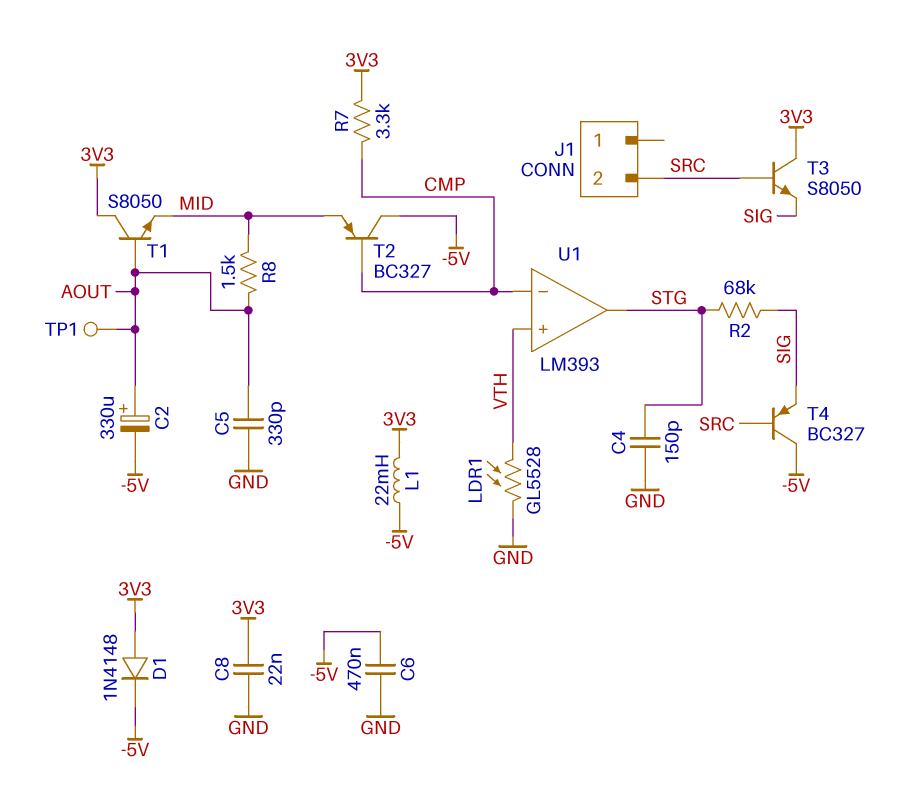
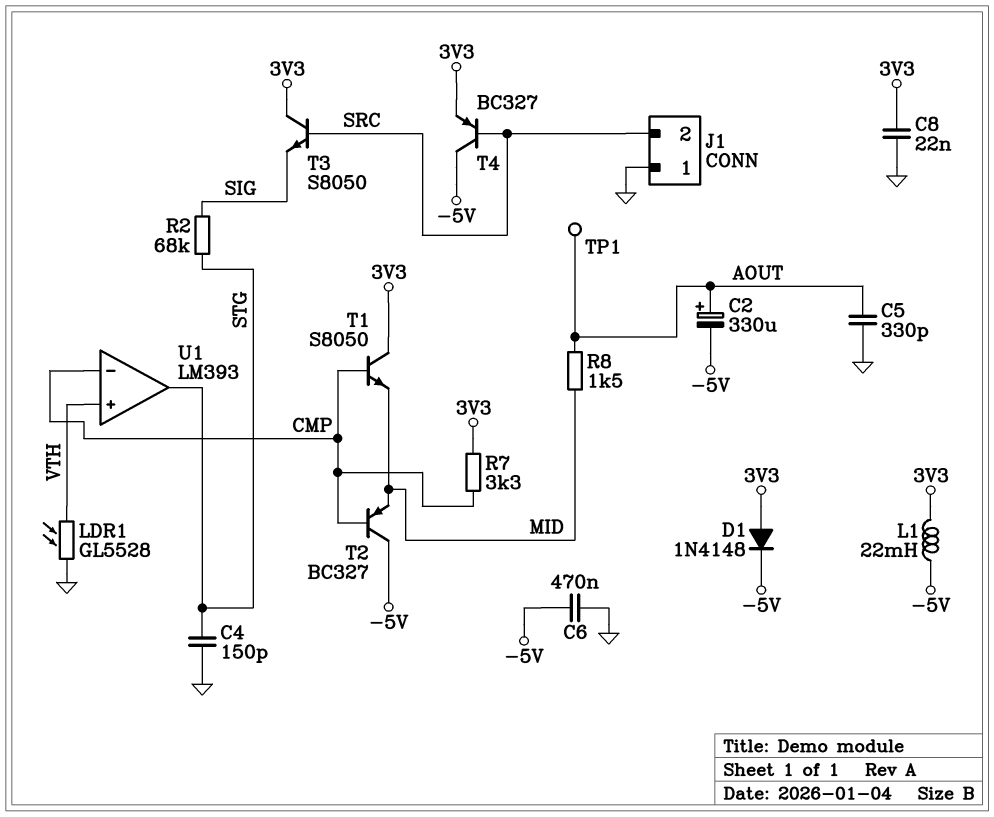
J1 pin 1: none -> GND
T1: NPN S8050 (B AOUT, C 3V3, E MID) -> NPN S8050 (B CMP, C 3V3, E MID)
T4: PNP BC327 (B SRC, C -5V, E SIG) -> PNP BC327 (B SRC, C -5V, E 3V3)

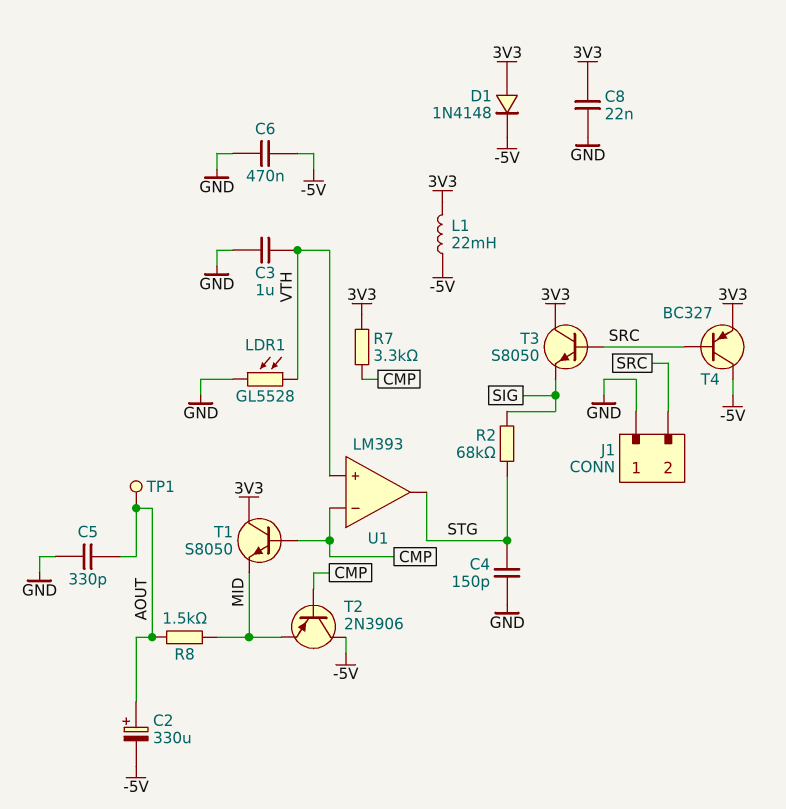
C3: none -> 1uF (GND, VTH)
T2: PNP BC327 (B CMP, C -5V, E MID) -> PNP 2N3906 (B CMP, C -5V, E MID)

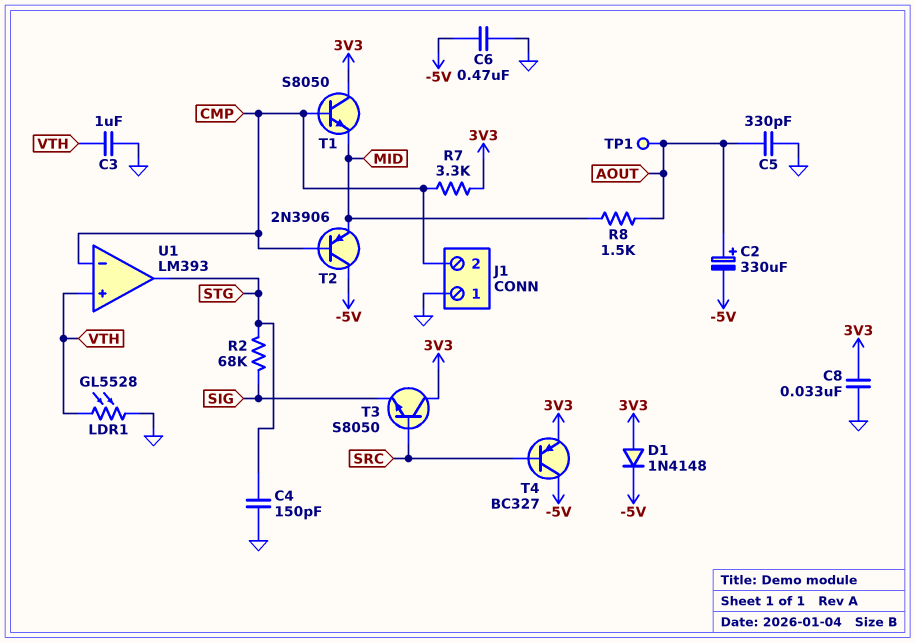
C8: 22nF (3V3, GND) -> 33nF (3V3, GND)
J1 pin 2: SRC -> CMP
L1: 22mH (-5V, 3V3) -> none

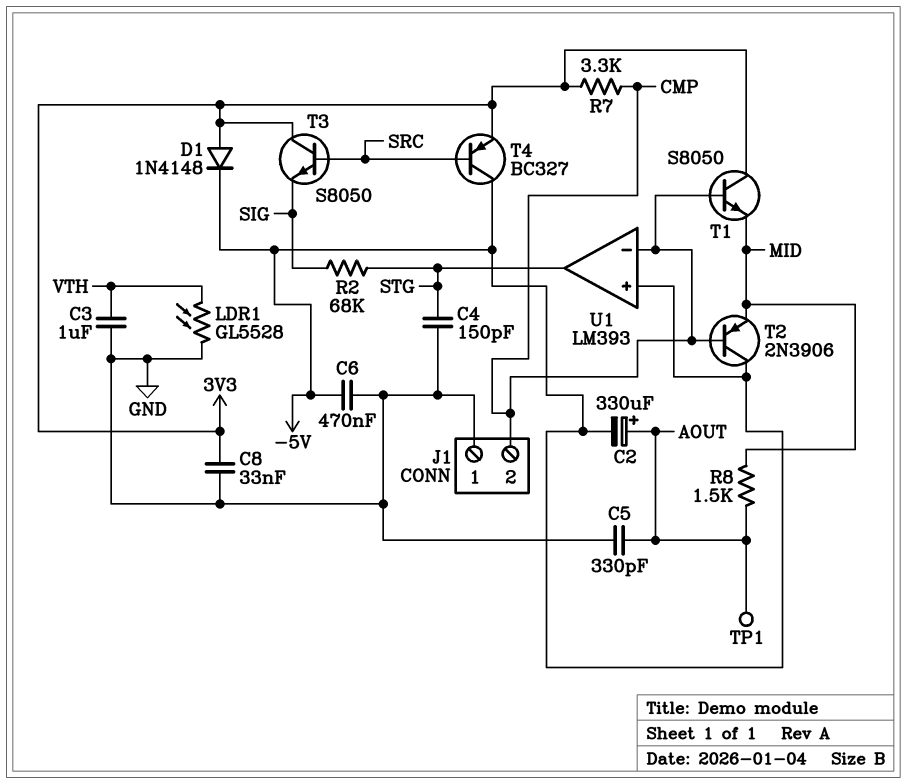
U1 pin in+: VTH -> -5V

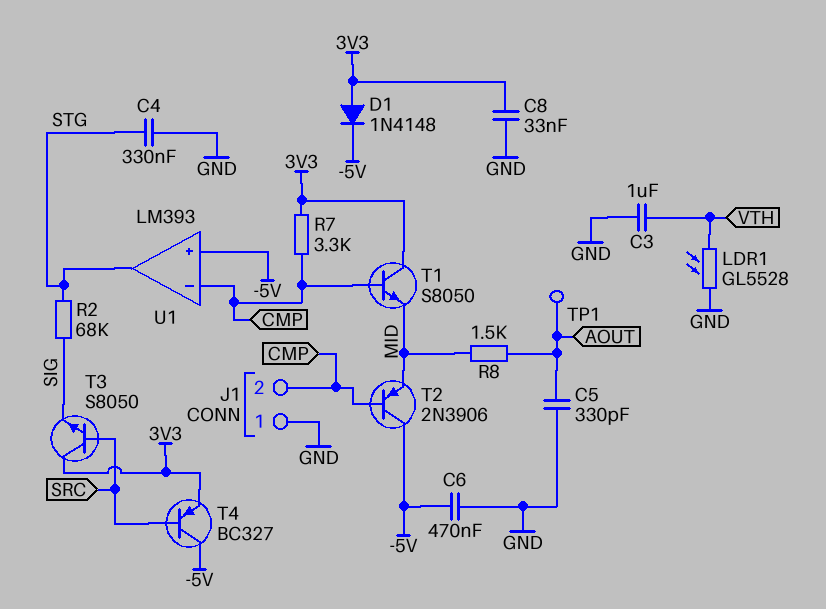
C2: 330uF (plus AOUT, minus -5V) -> none
C4: 150pF (GND, STG) -> 330nF (GND, STG)

